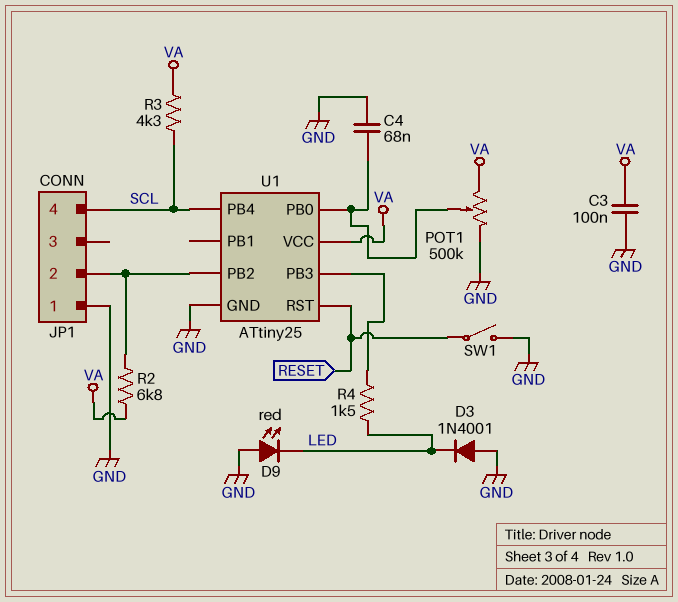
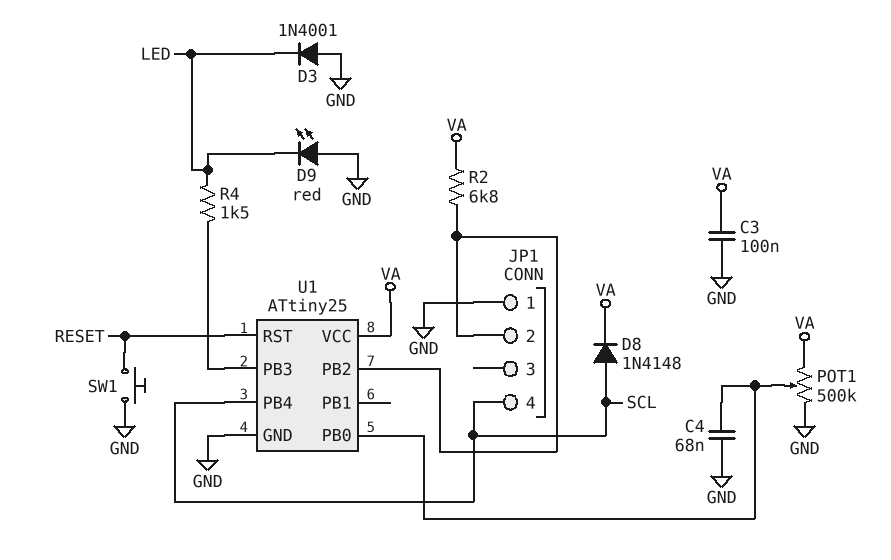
D8: none -> diode 1N4148 (A SCL, K VA)
R3: 4.3k (SCL, VA) -> none
SW1: switch (GND, RESET) -> button (GND, RESET)

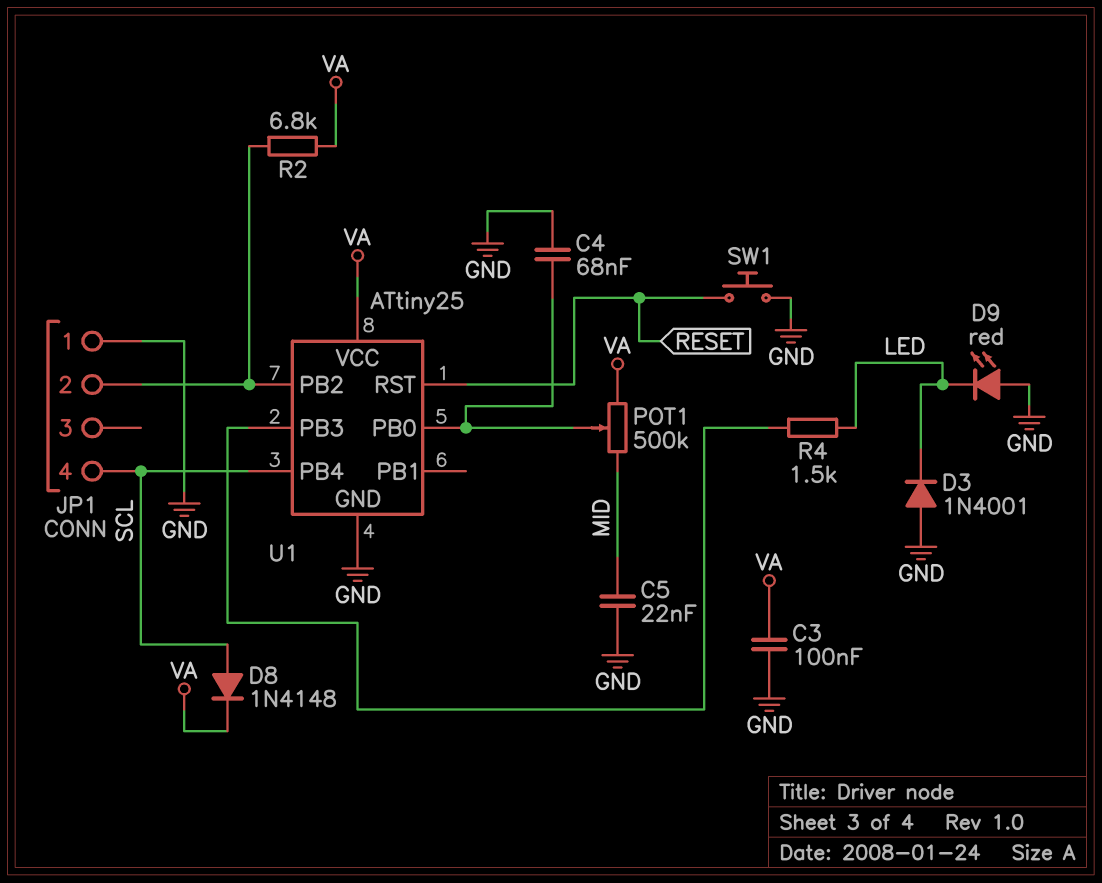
C5: none -> 22nF (GND, MID)
POT1: 500k (GND, VA, wiper U1/PB0) -> 500k (MID, VA, wiper U1/PB0)

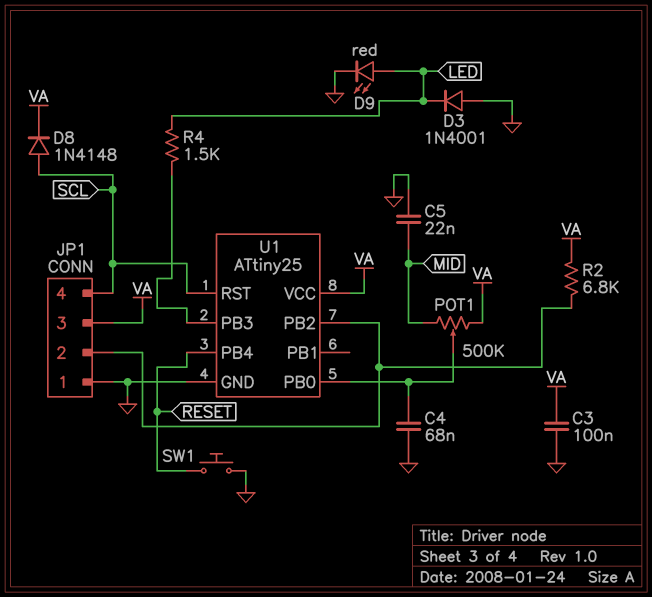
D9: LED red (A GND, K LED) -> LED red (A LED, K GND)
JP1 pin 3: none -> VA
U1 pin PB4: SCL -> RESET
U1 pin RST: RESET -> SCL

